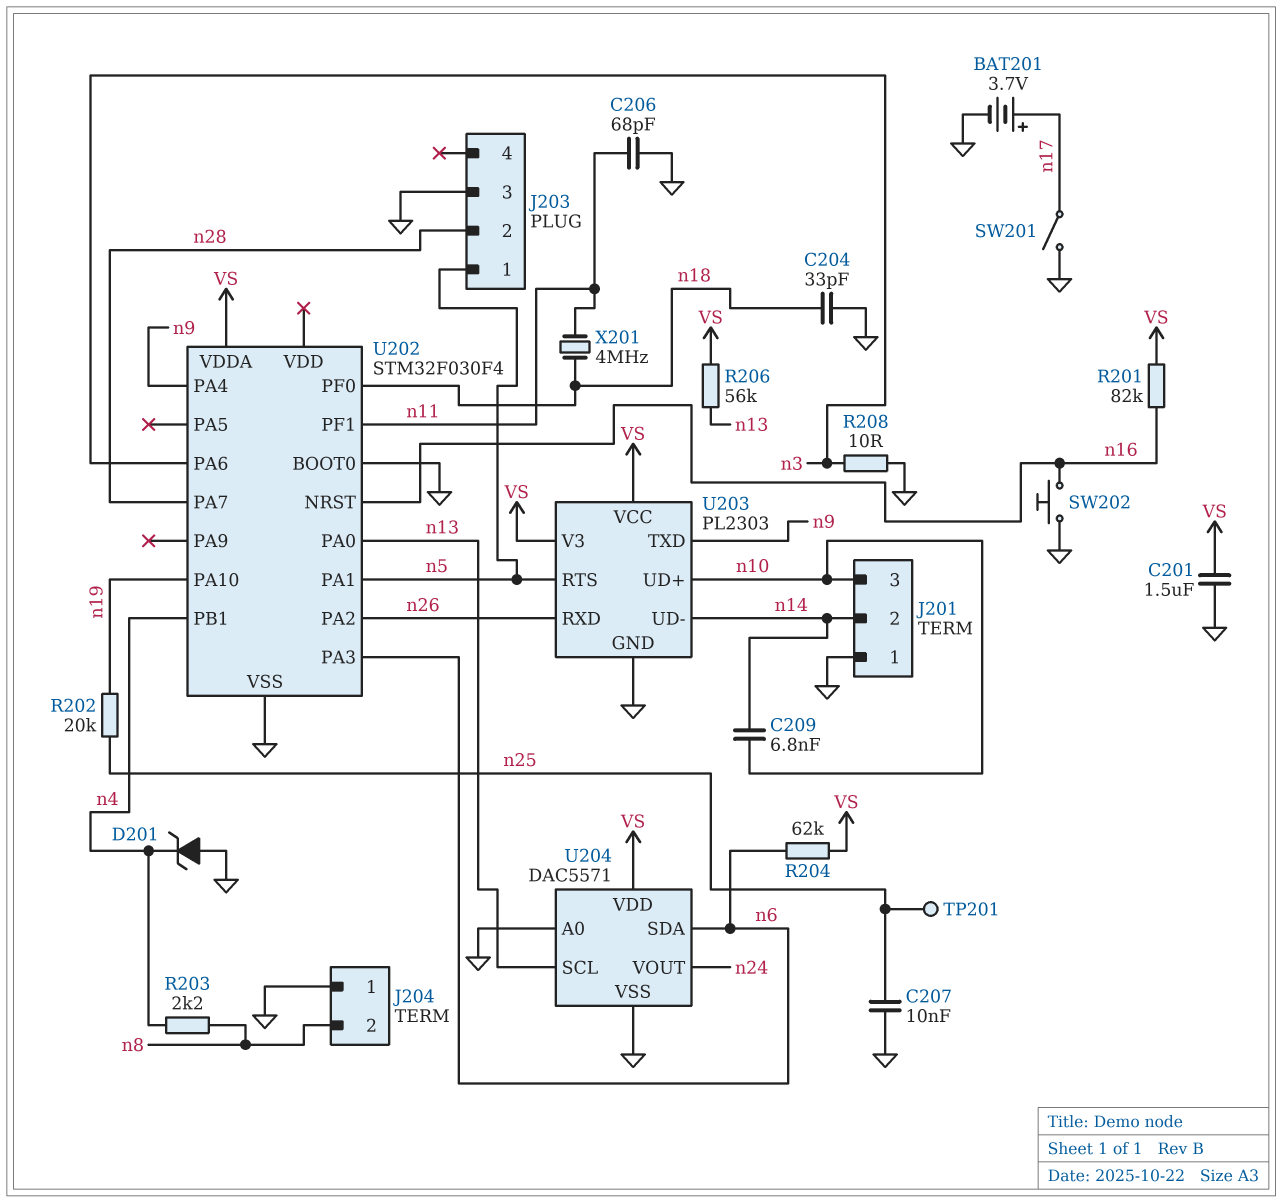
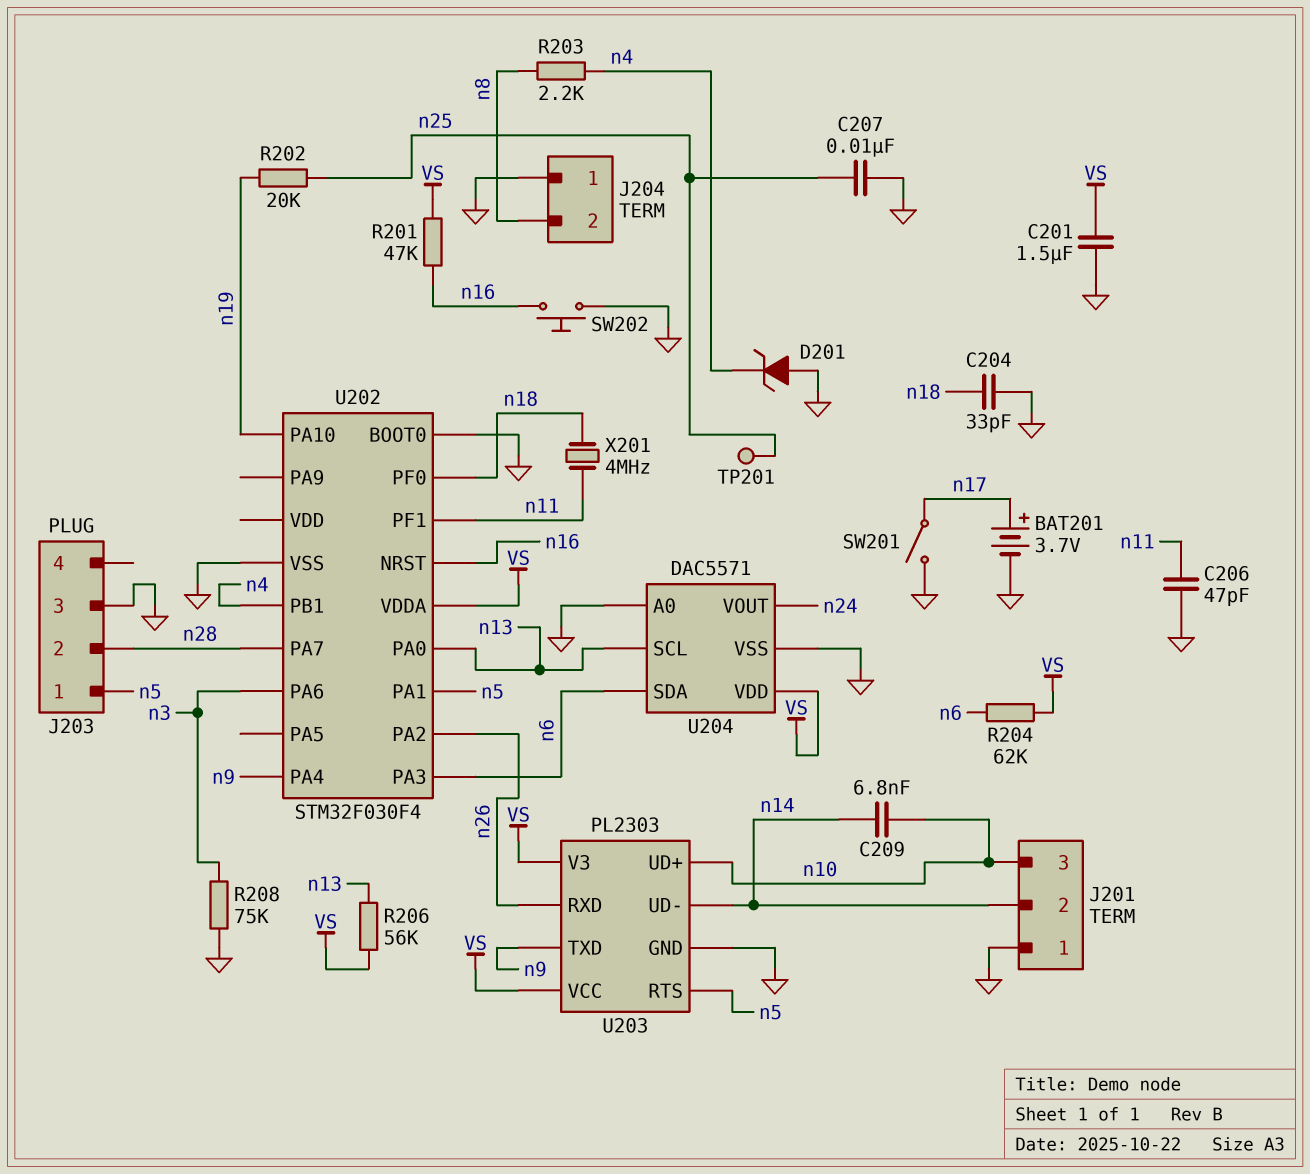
C206: 68pF (GND, n11) -> 47pF (GND, n11)
R201: 82k (VS, n16) -> 47k (VS, n16)
R208: 10 (GND, n3) -> 75k (GND, n3)

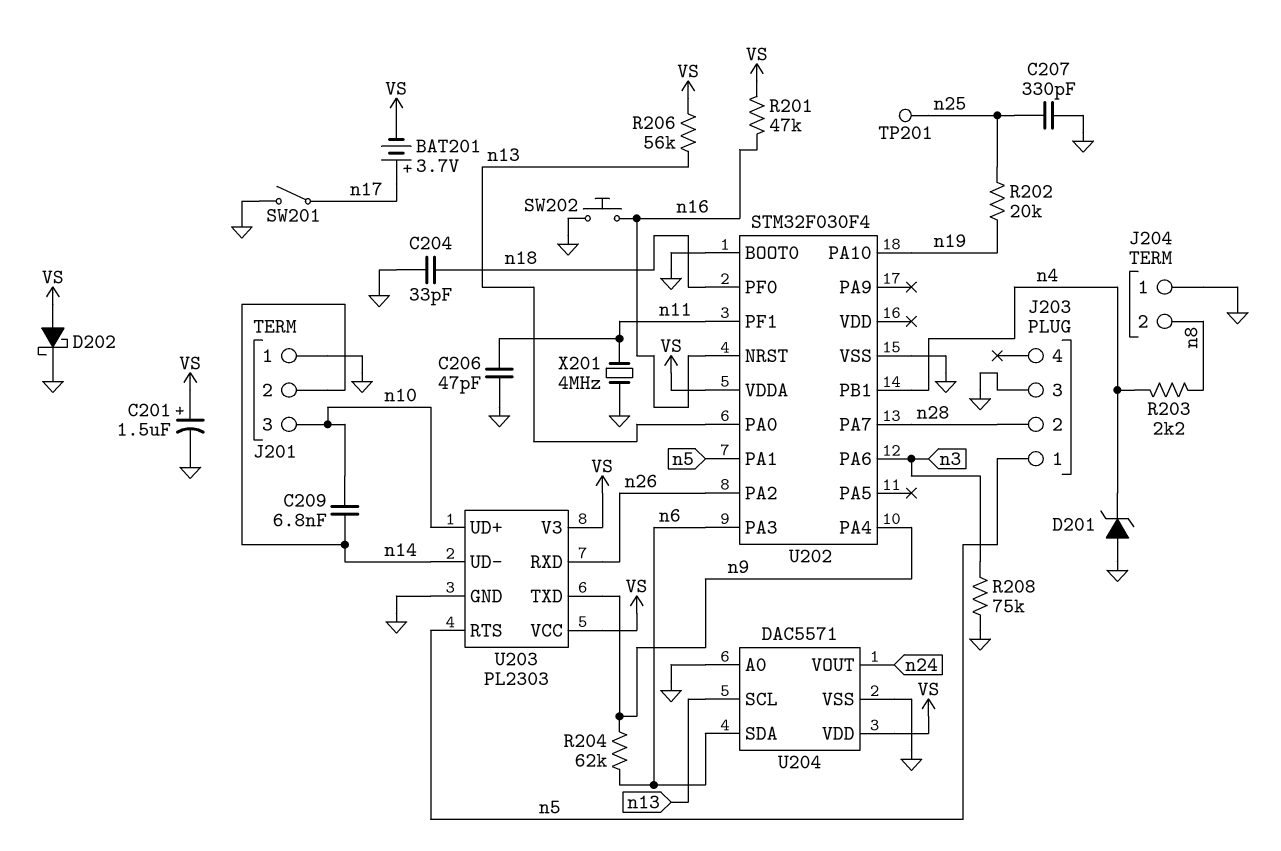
BAT201: 3.7V (plus n17, minus GND) -> 3.7V (plus n17, minus VS)
C201: 1.5uF (GND, VS) -> 1.5uF (plus VS, minus GND)
C207: 10nF (GND, n25) -> 330pF (GND, n25)
D202: none -> schottky (A VS, K GND)
R204: 62k (VS, n6) -> 62k (n6, n9)
X201: 4MHz (n11, n18) -> 4MHz (GND, n11)

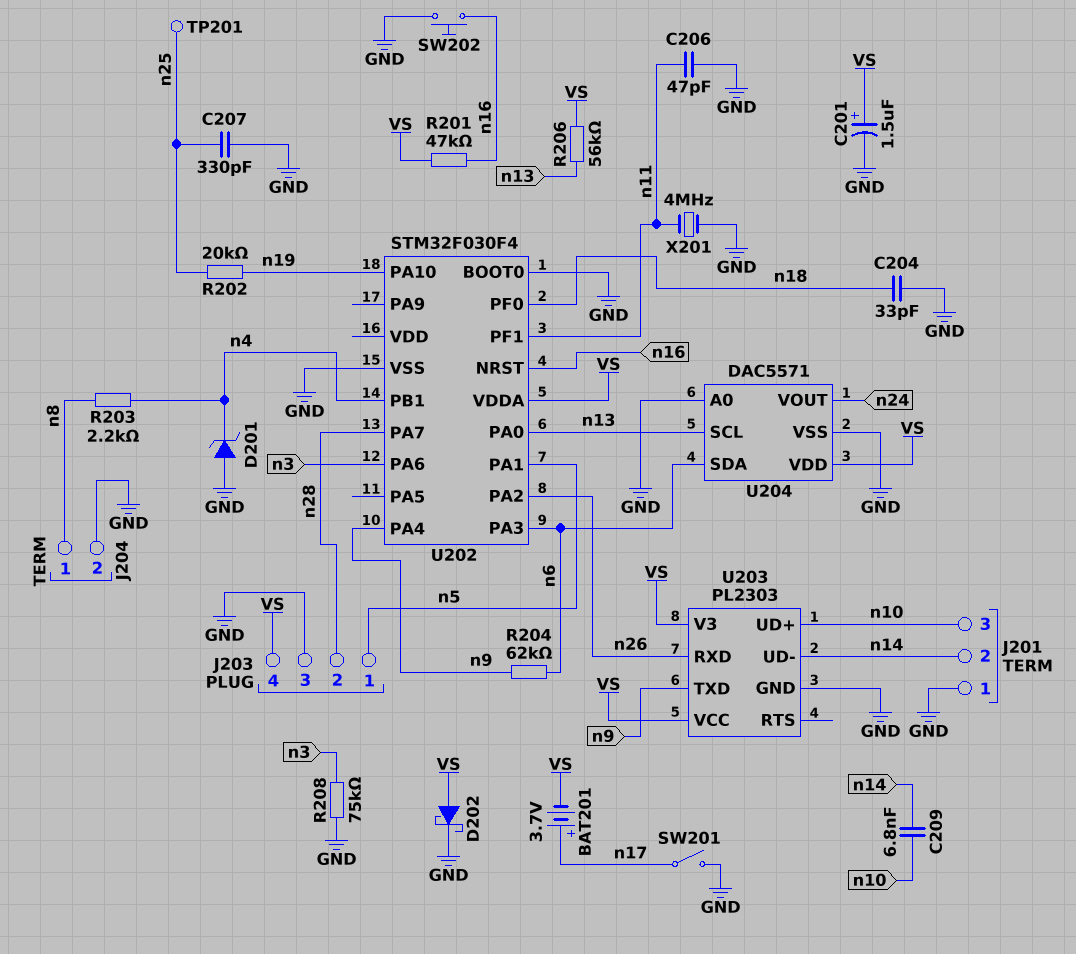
J203 pin 4: none -> VS
J204 pin 1: GND -> n8
J204 pin 2: n8 -> GND
U203 pin RTS: n5 -> none

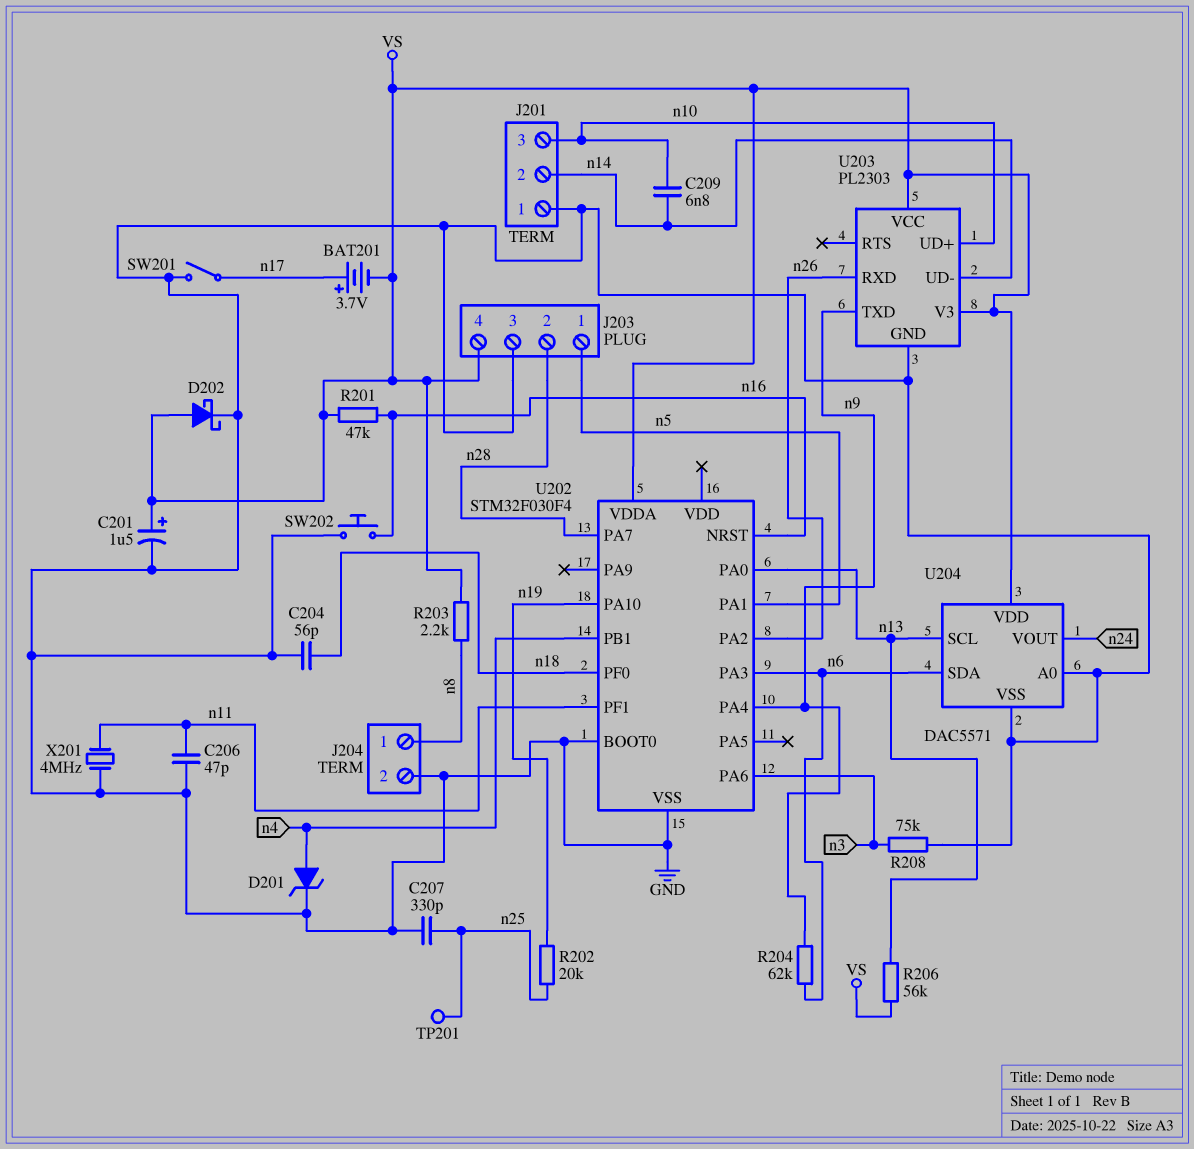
C204: 33pF (GND, n18) -> 56pF (GND, n18)
D201: zener (A GND, K n4) -> zener (A n4, K GND)
R203: 2.2k (n4, n8) -> 2.2k (VS, n8)

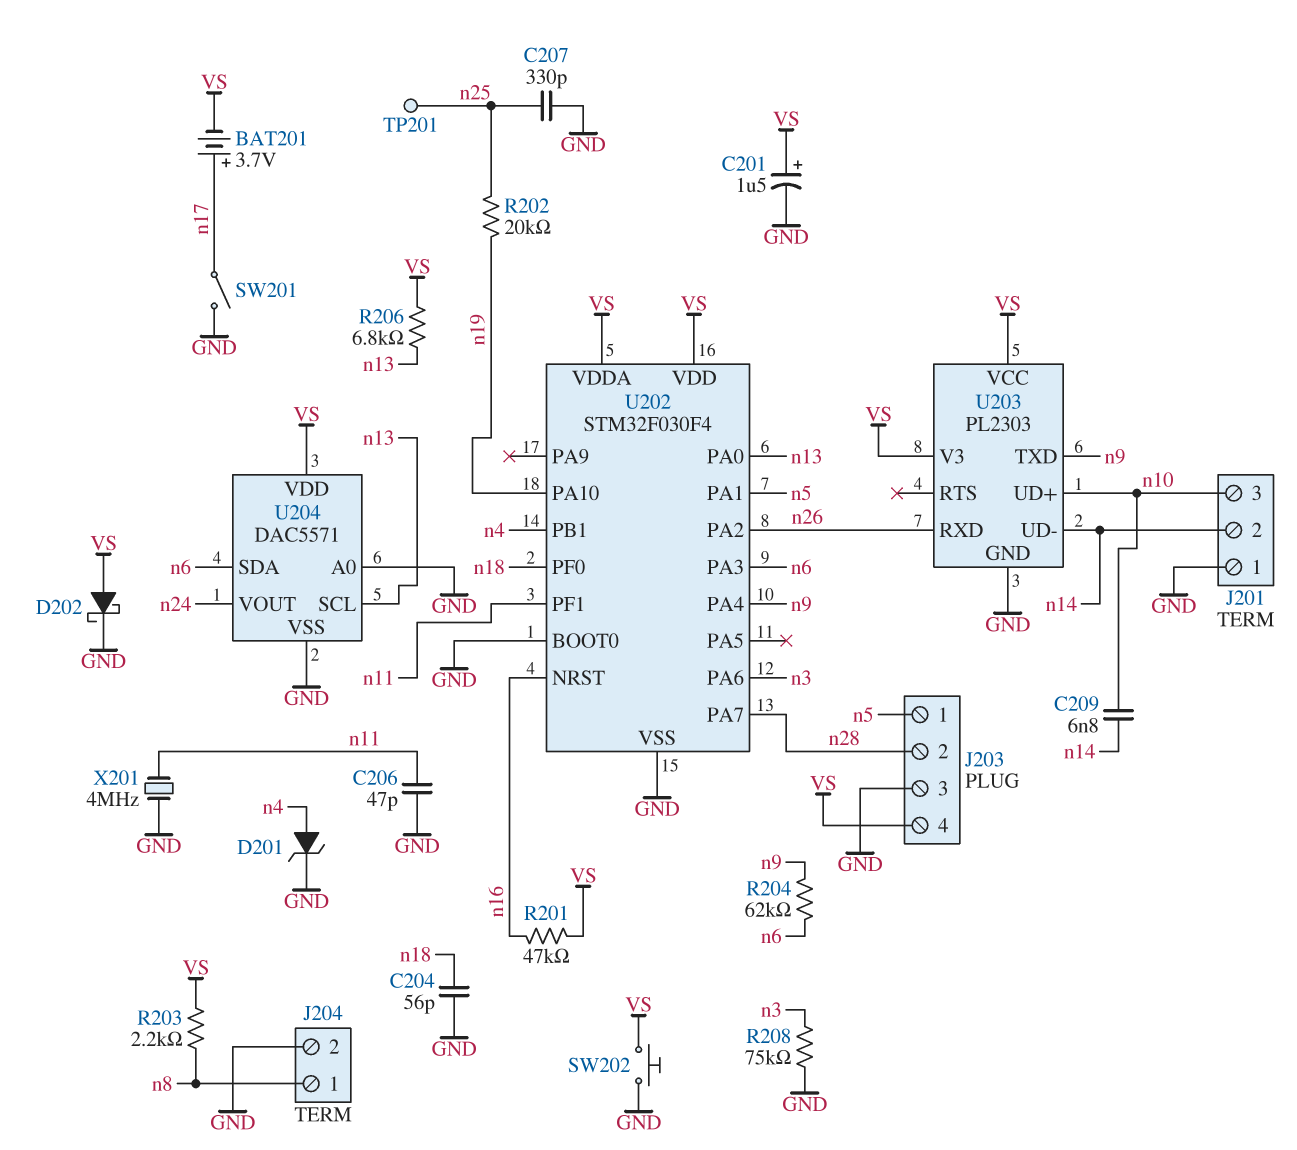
R206: 56k (VS, n13) -> 6.8k (VS, n13)
SW202: button (GND, n16) -> button (GND, VS)
U202 pin VDD: none -> VS

